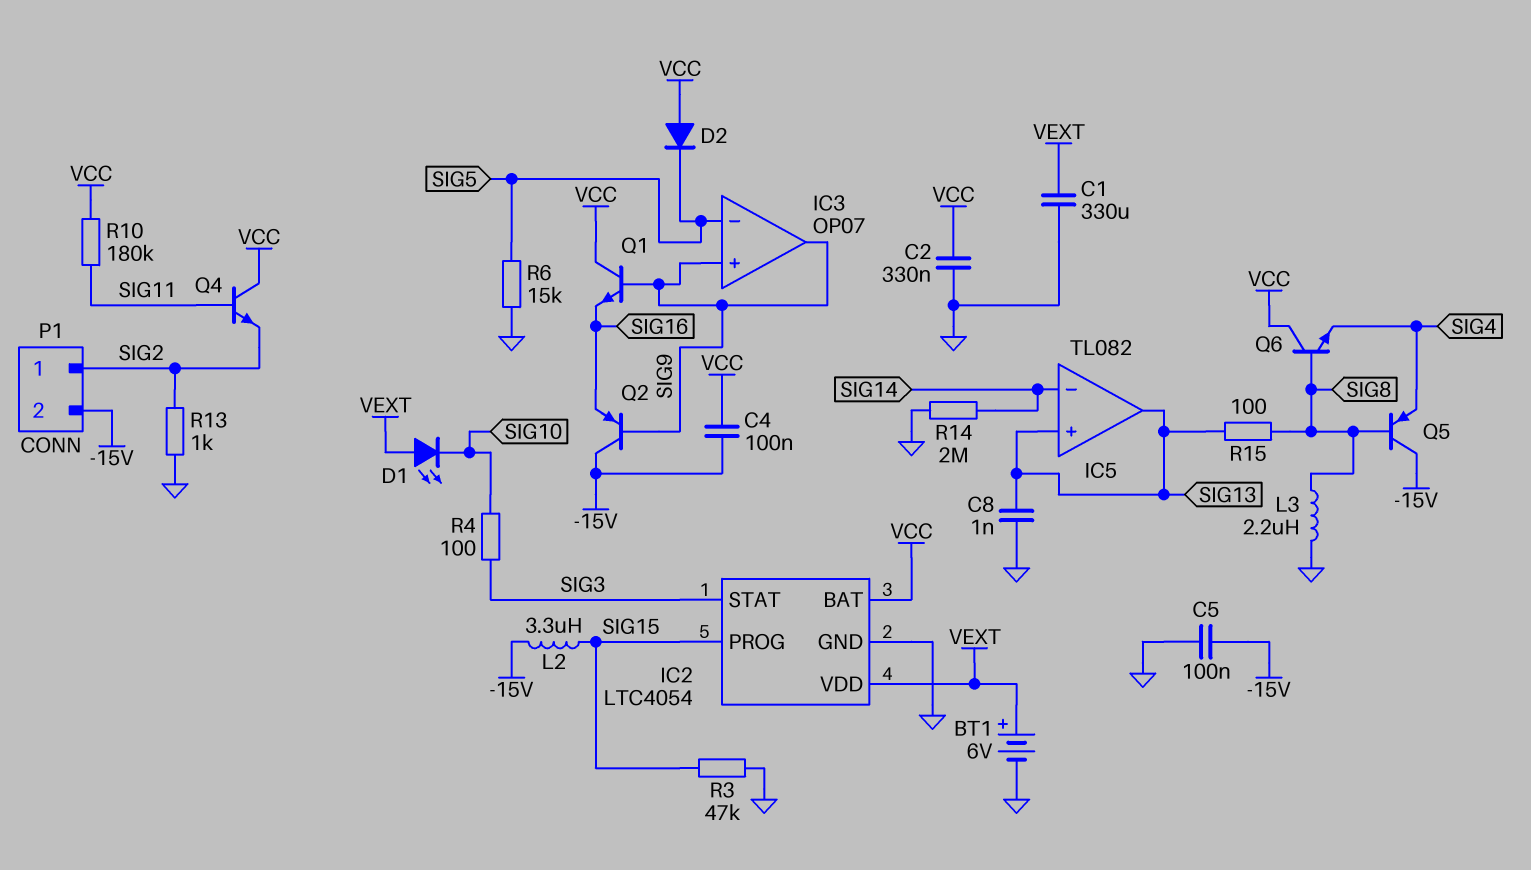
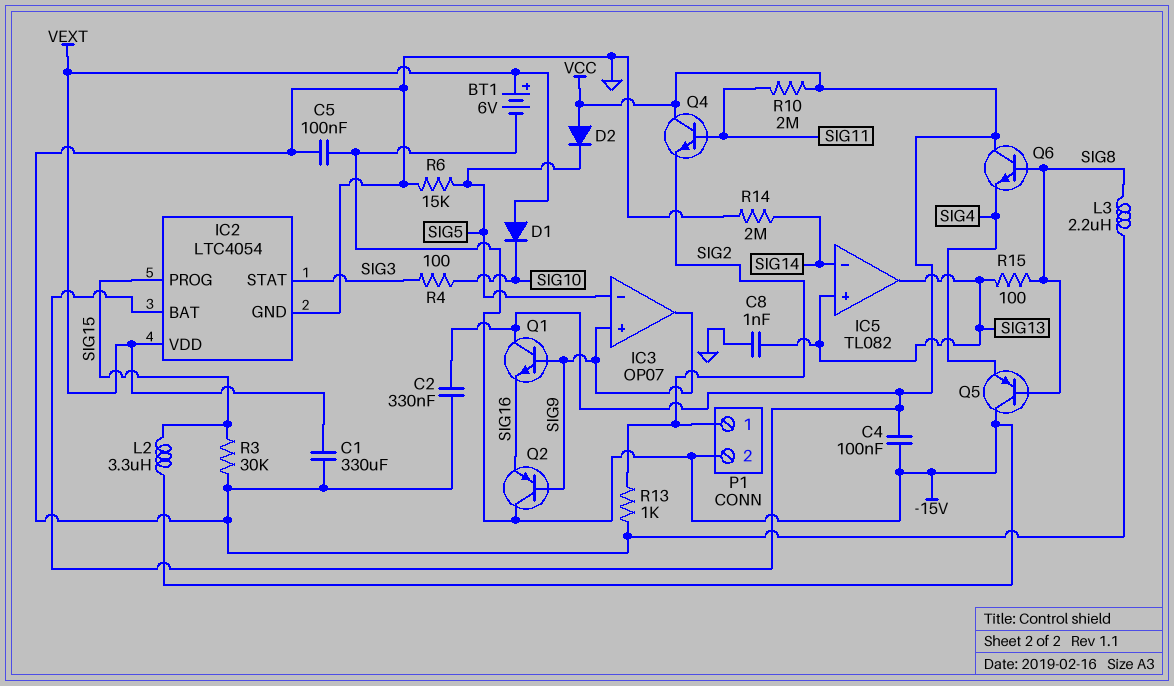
BT1: 6V (plus VEXT, minus GND) -> 6V (plus VEXT, minus -15V)
D1: LED (A VEXT, K SIG10) -> diode (A VEXT, K SIG10)
R3: 47k (GND, SIG15) -> 30k (GND, SIG15)
R10: 180k (SIG11, VCC) -> 2M (SIG11, VCC)

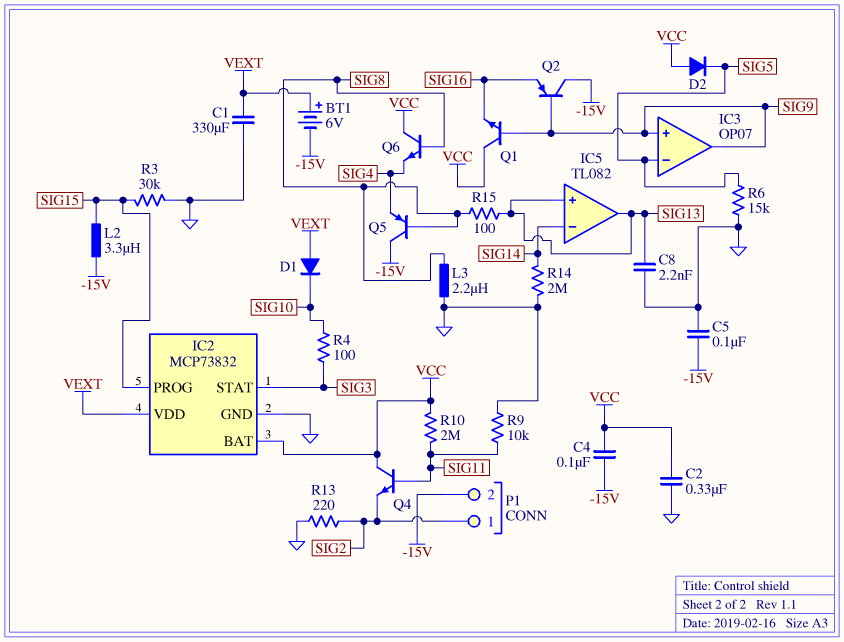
C8: 1nF (GND, SIG13) -> 2.2nF (GND, SIG13)
IC2: LTC4054 -> MCP73832
R9: none -> 10k (GND, SIG11)
R13: 1k (GND, SIG2) -> 220 (GND, SIG2)

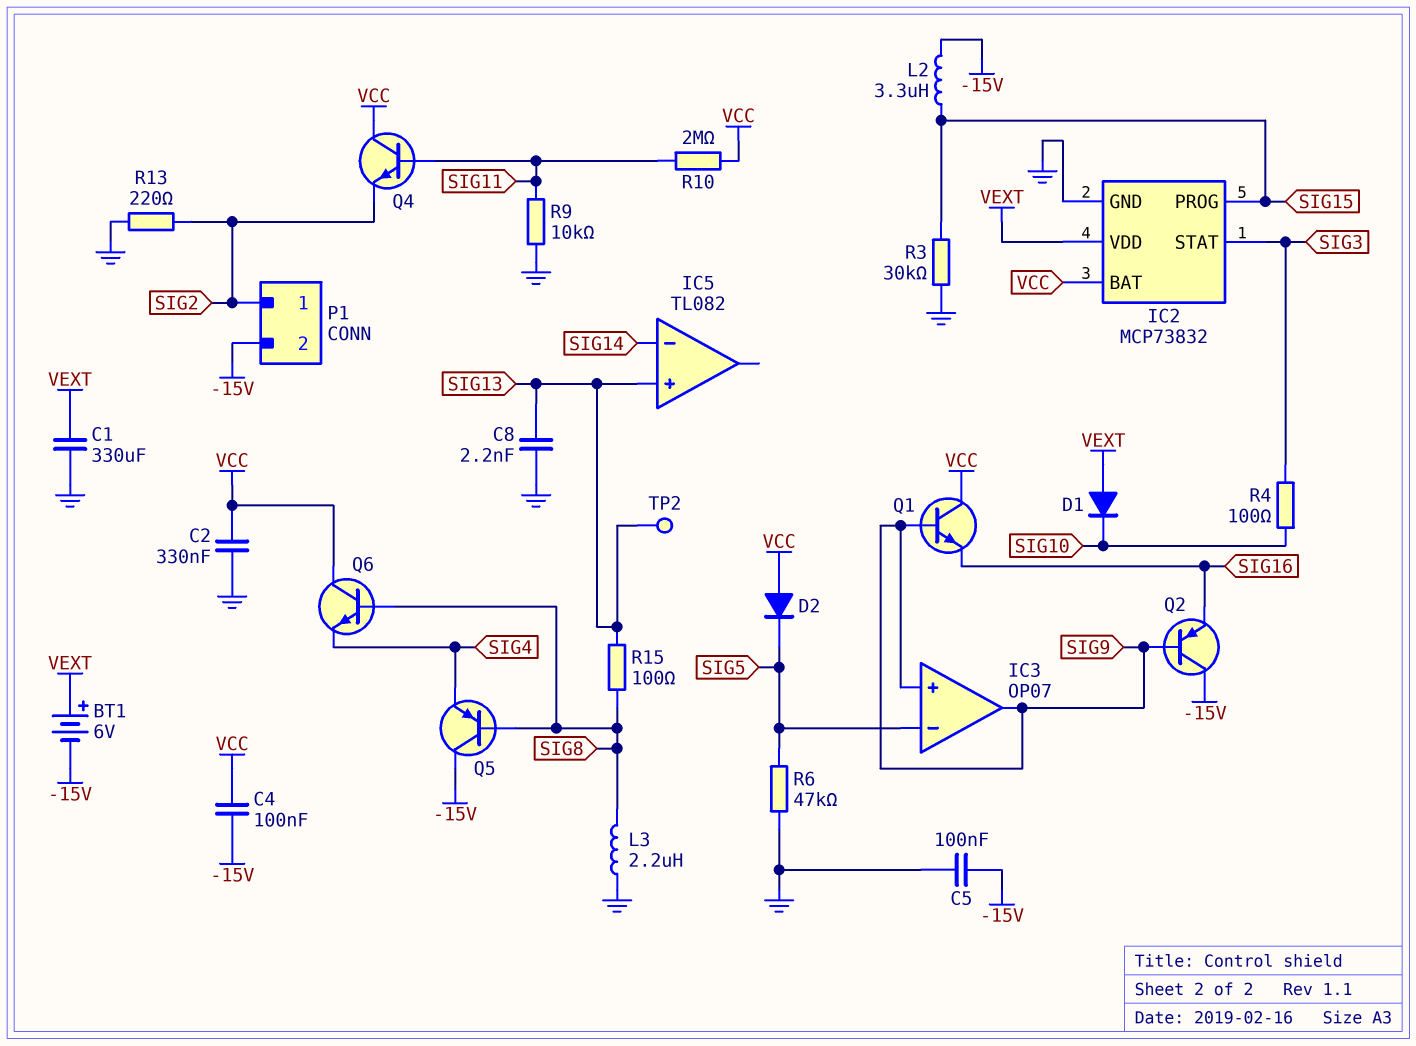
IC5 pin out: SIG13 -> none
R6: 15k (GND, SIG5) -> 47k (GND, SIG5)
R14: 2M (GND, SIG14) -> none
TP2: none -> test point (SIG13)

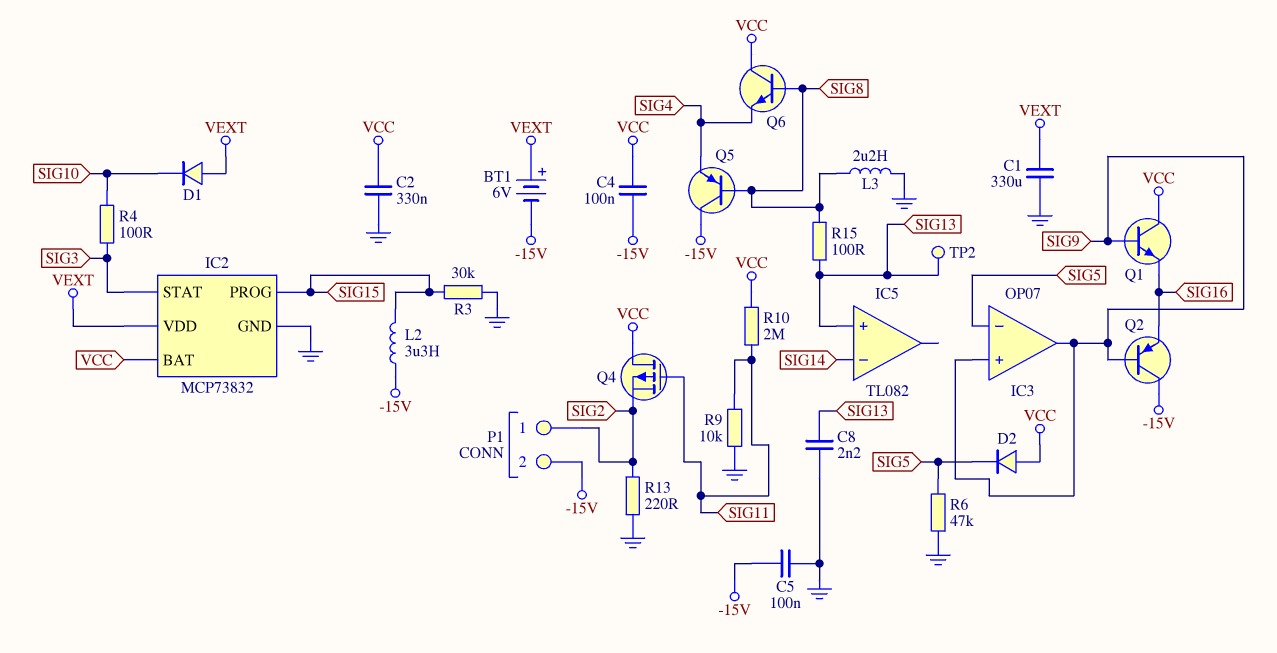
Q4: NPN (B SIG11, C VCC, E SIG2) -> PMOS (G SIG11, D VCC, S SIG2)

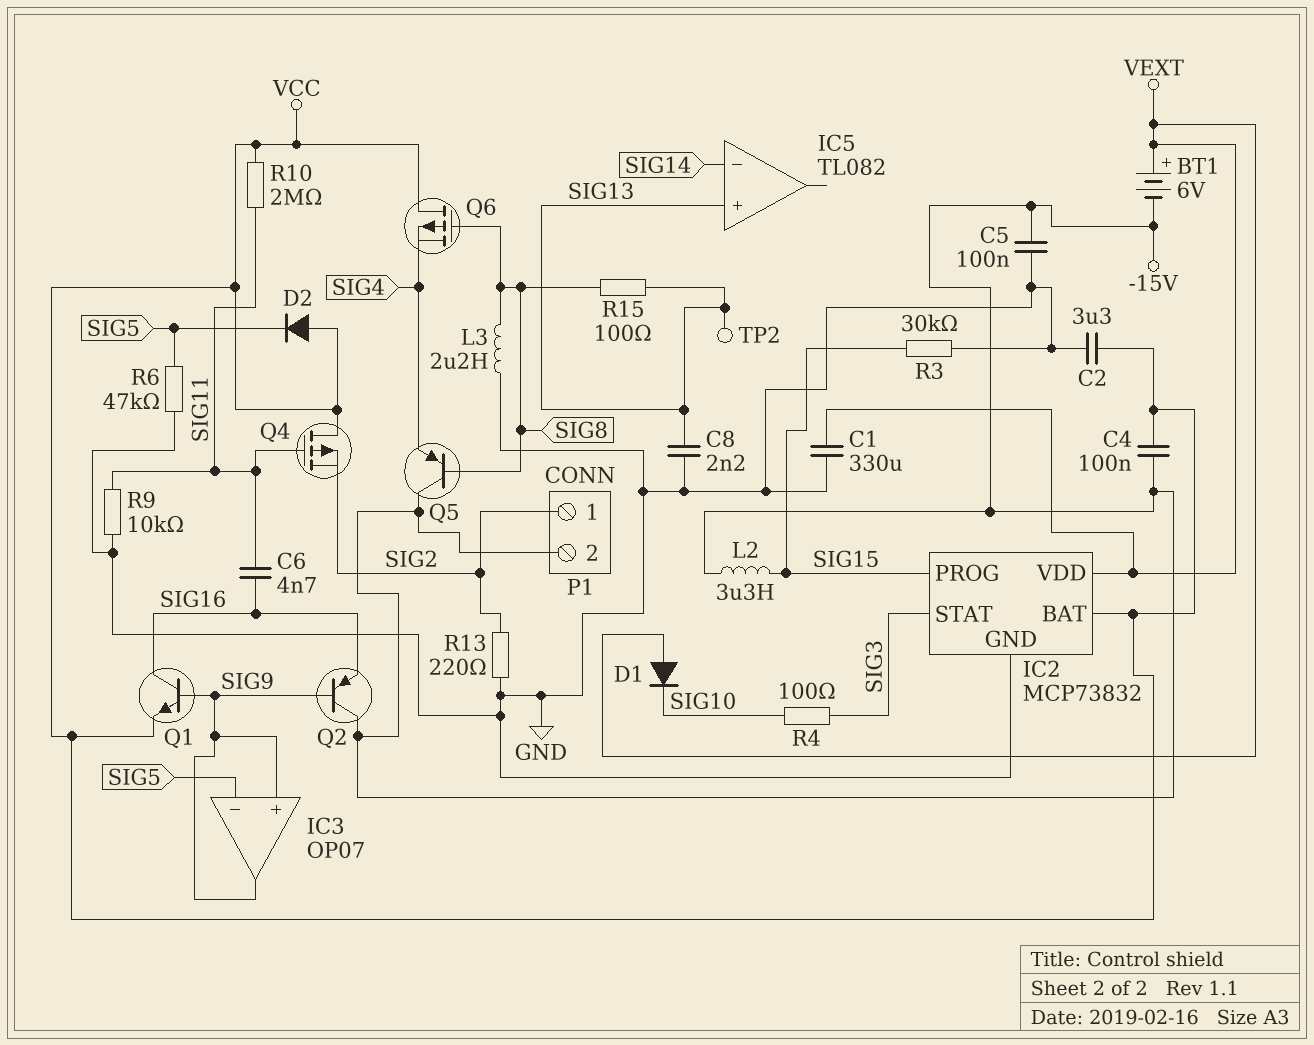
C2: 330nF (GND, VCC) -> 3.3uF (GND, VCC)
C6: none -> 4.7nF (SIG11, SIG16)
Q1: NPN (B SIG9, C VCC, E SIG16) -> NPN (B SIG9, C SIG16, E VCC)
Q6: NPN (B SIG8, C VCC, E SIG4) -> PMOS (G SIG8, D VCC, S SIG4)

